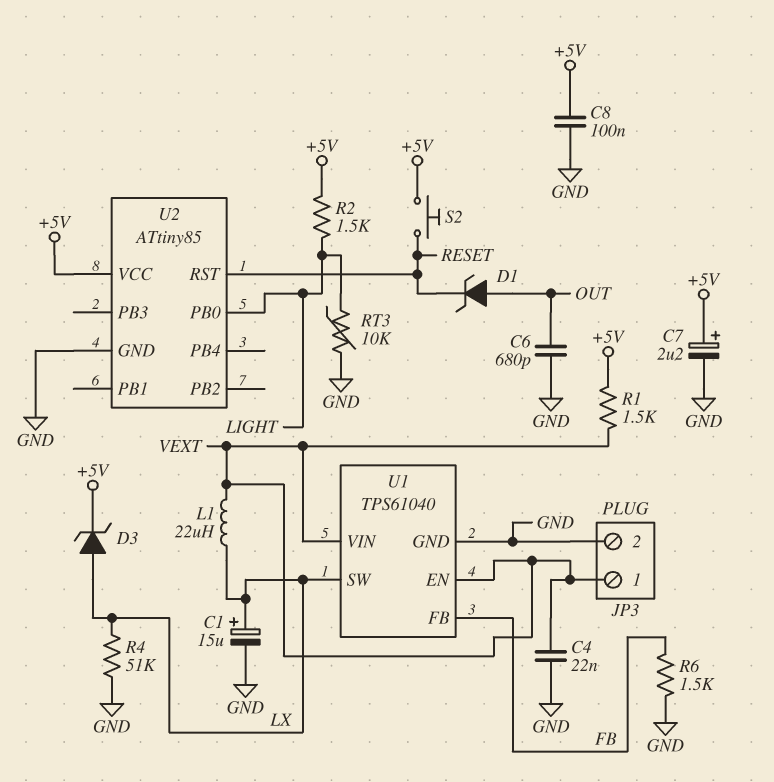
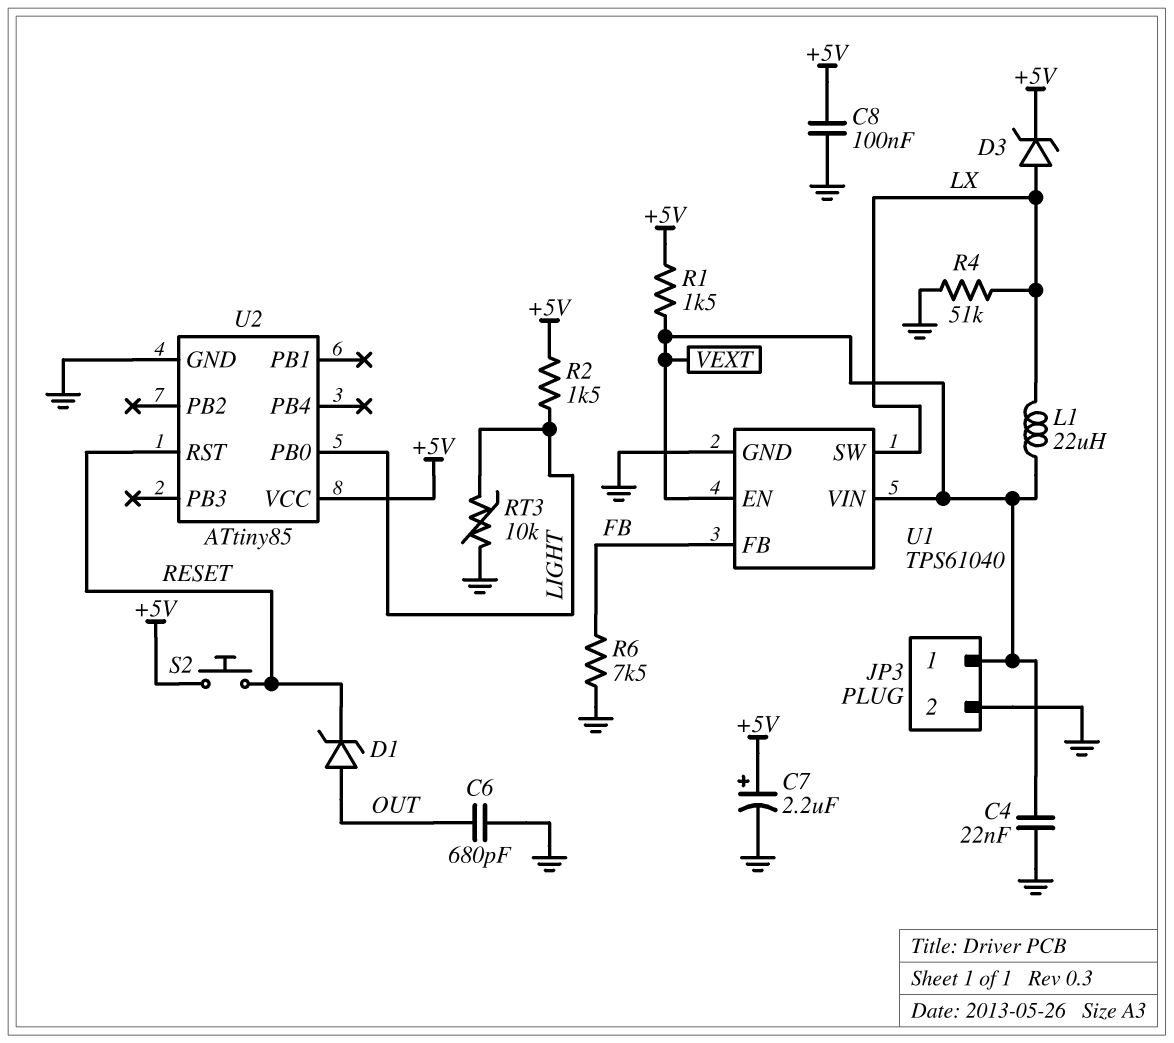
C1: 15uF (plus LX, minus GND) -> none
R6: 1.5k (FB, GND) -> 7.5k (FB, GND)

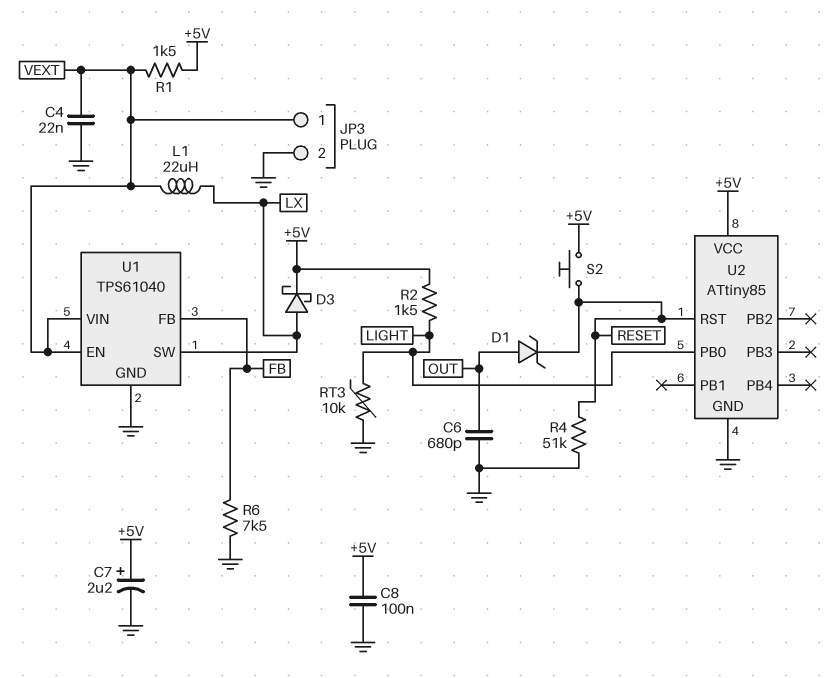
D3: zener (A LX, K +5V) -> schottky (A LX, K +5V)
R4: 51k (GND, LX) -> 51k (GND, RESET)

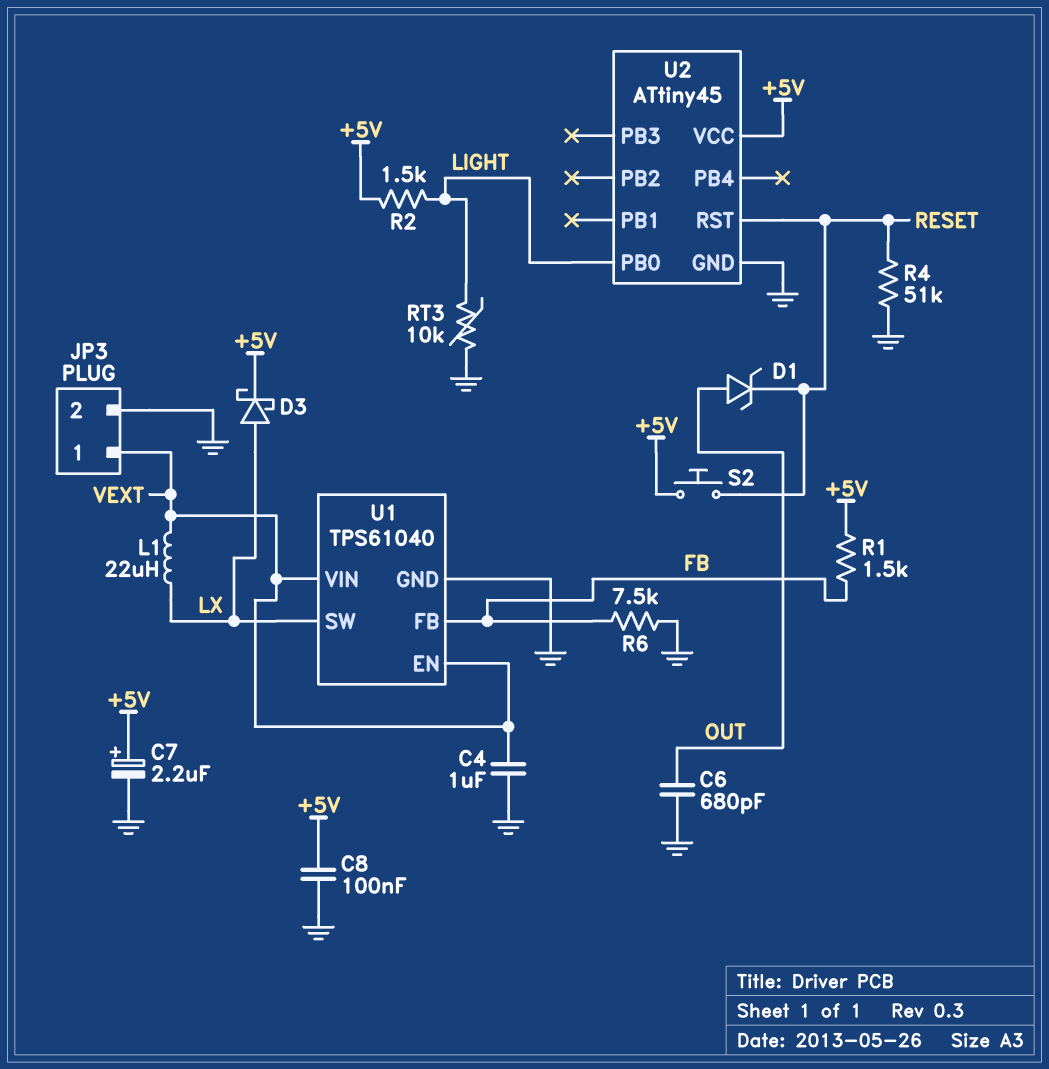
C4: 22nF (GND, VEXT) -> 1uF (GND, VEXT)
R1: 1.5k (+5V, VEXT) -> 1.5k (+5V, FB)
U2: ATtiny85 -> ATtiny45

